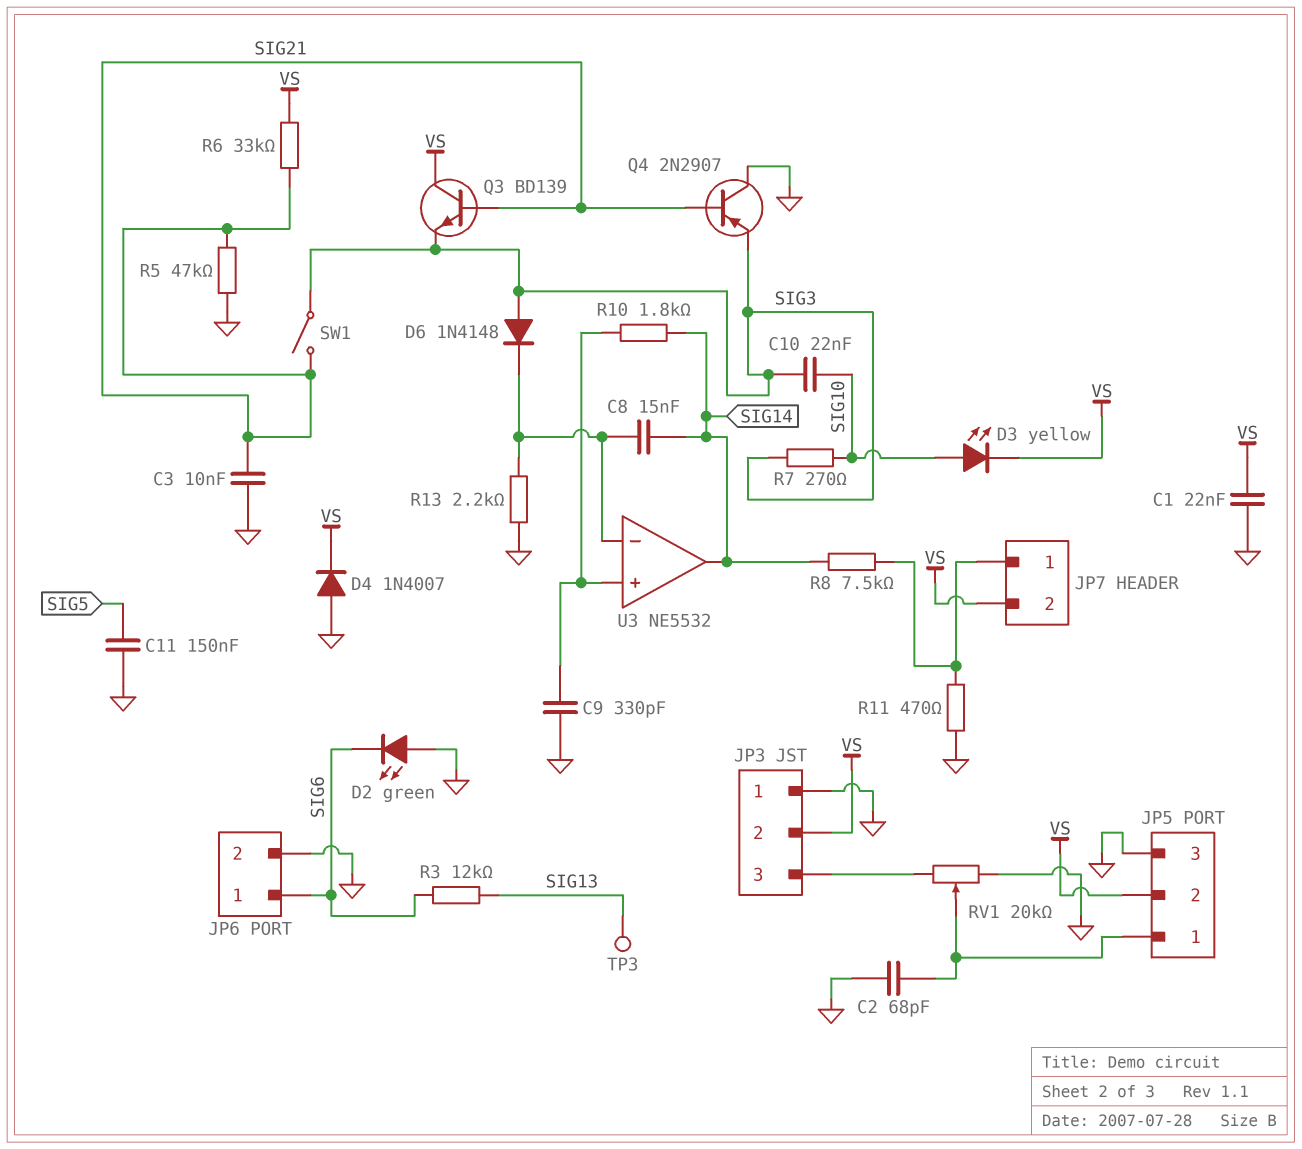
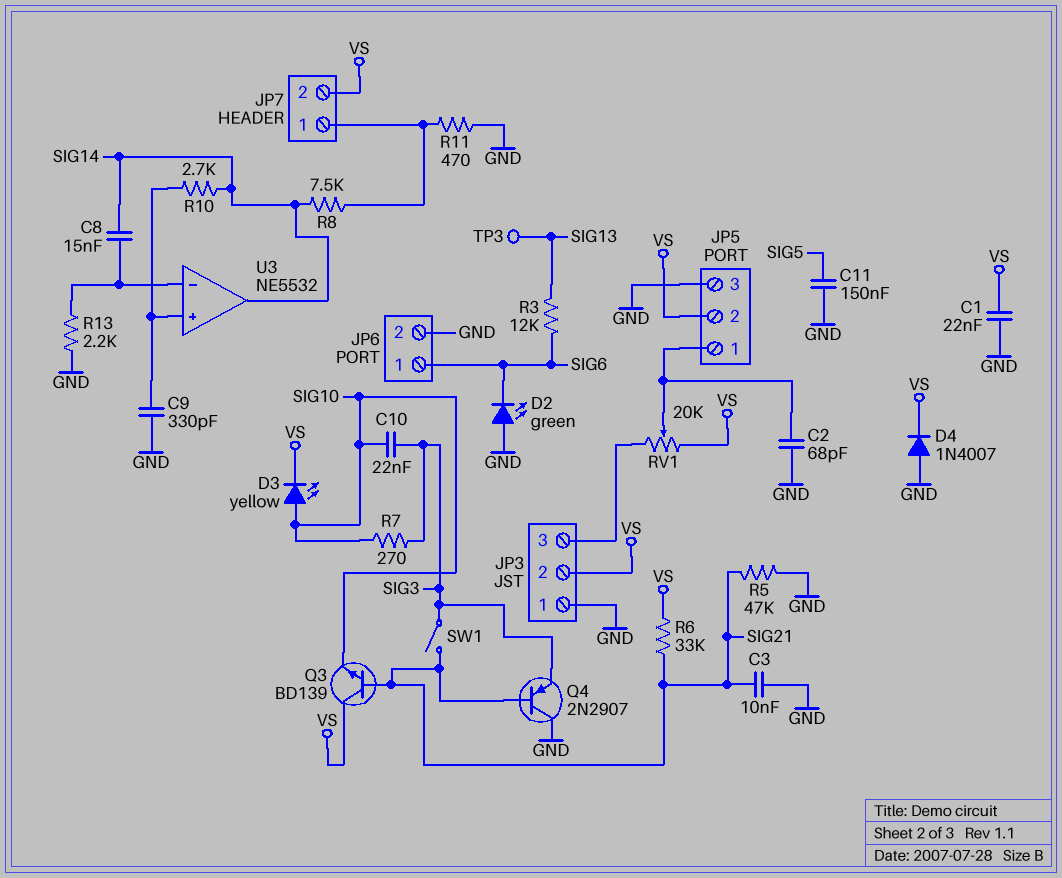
D6: diode 1N4148 (A SIG3, K U3/in-) -> none
Q3: NPN BD139 (B SIG21, C VS, E SIG3) -> NPN BD139 (B SIG21, C VS, E SIG10)
R10: 1.8k (SIG14, U3/in+) -> 2.7k (SIG14, U3/in+)
RV1: 20k (GND, JP3/3, wiper JP5/1) -> 20k (JP3/3, VS, wiper JP5/1)

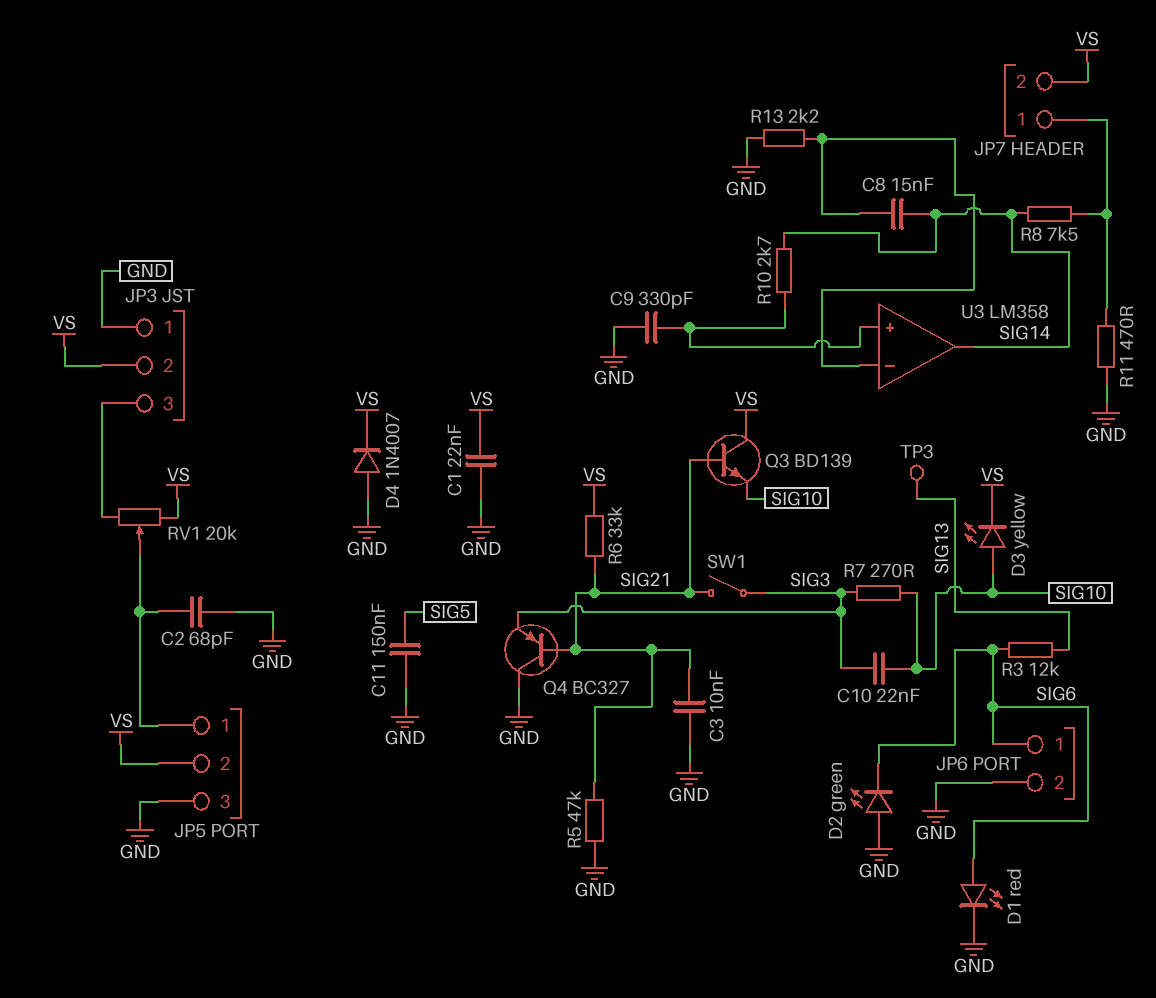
D1: none -> LED red (A SIG6, K GND)
Q4: PNP 2N2907 (B SIG21, C GND, E SIG3) -> PNP BC327 (B SIG21, C GND, E SIG3)
U3: NE5532 -> LM358

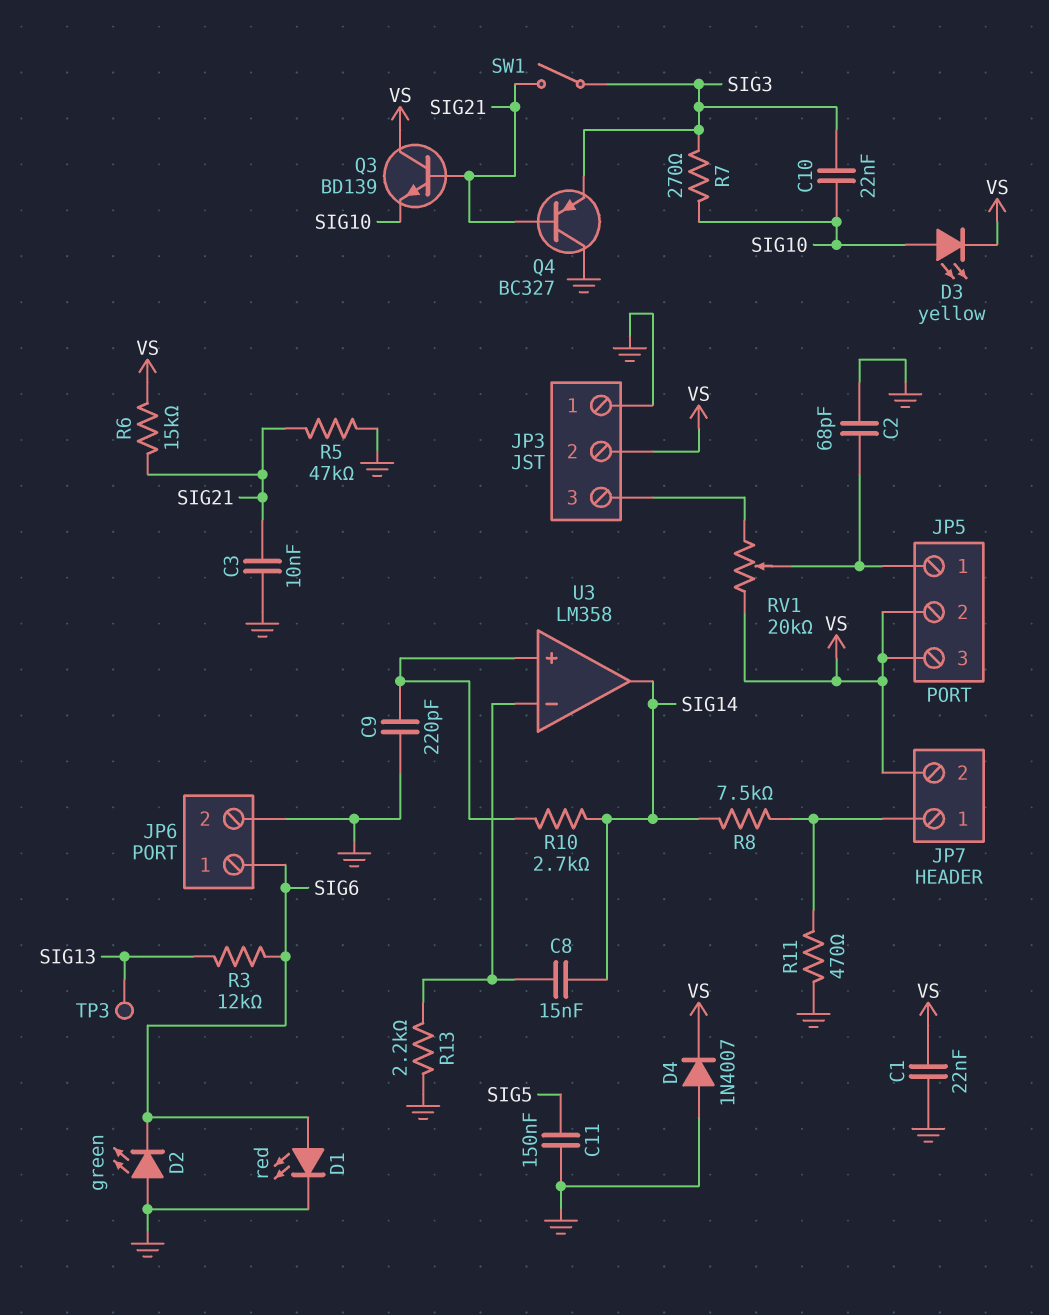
C9: 330pF (GND, U3/in+) -> 220pF (GND, U3/in+)
JP5 pin 3: GND -> VS
R6: 33k (SIG21, VS) -> 15k (SIG21, VS)

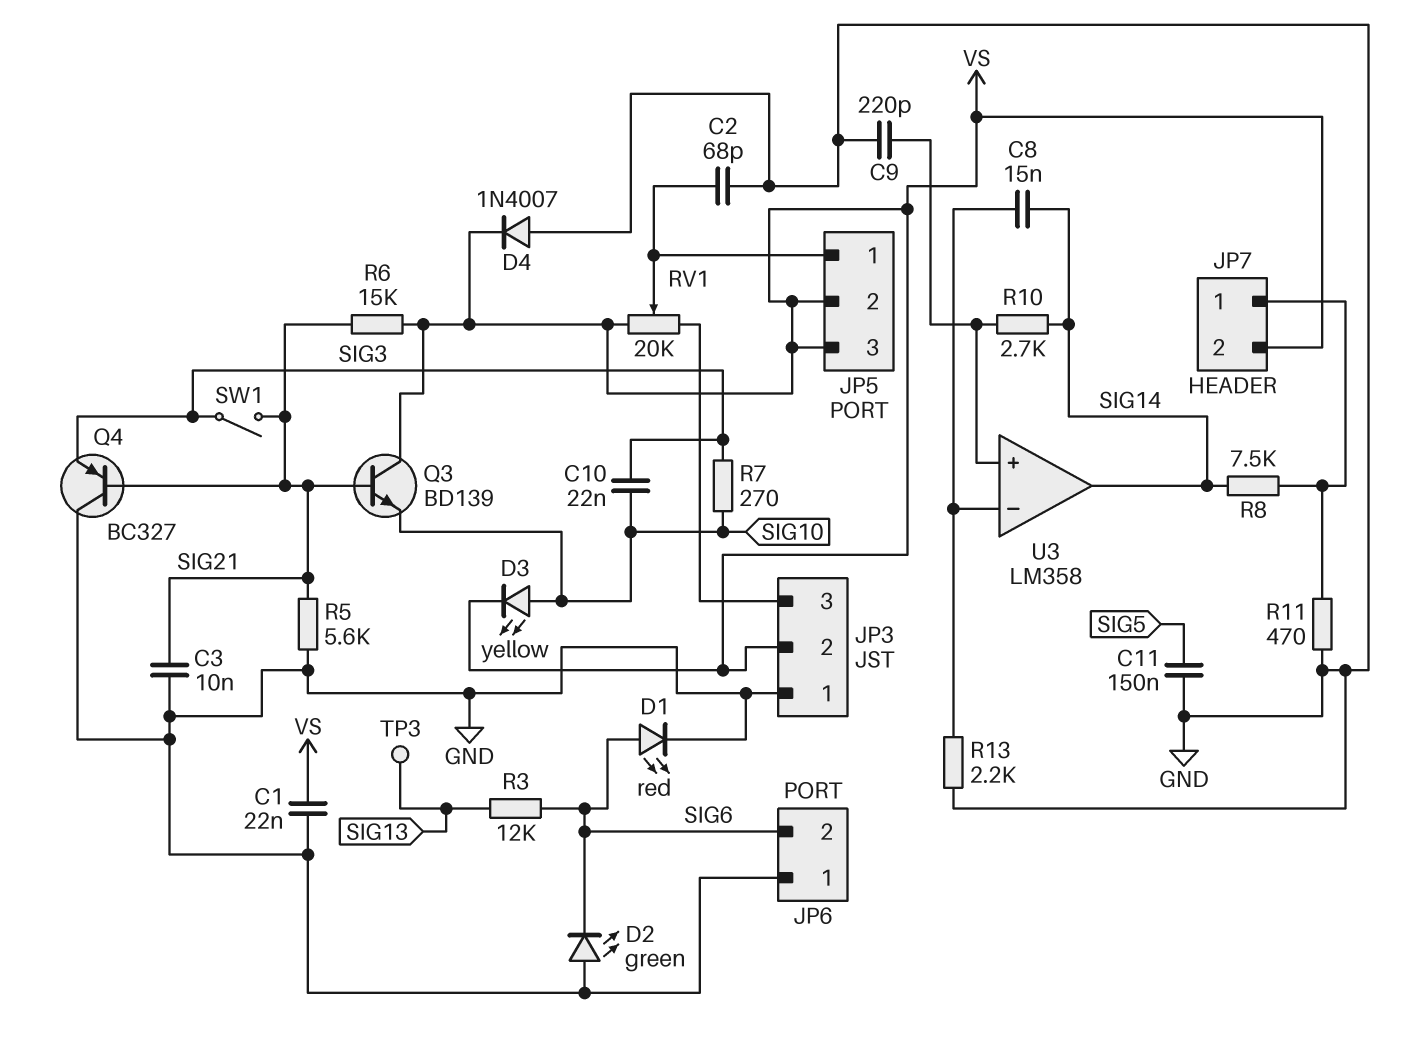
JP6 pin 1: SIG6 -> GND
JP6 pin 2: GND -> SIG6
R5: 47k (GND, SIG21) -> 5.6k (GND, SIG21)

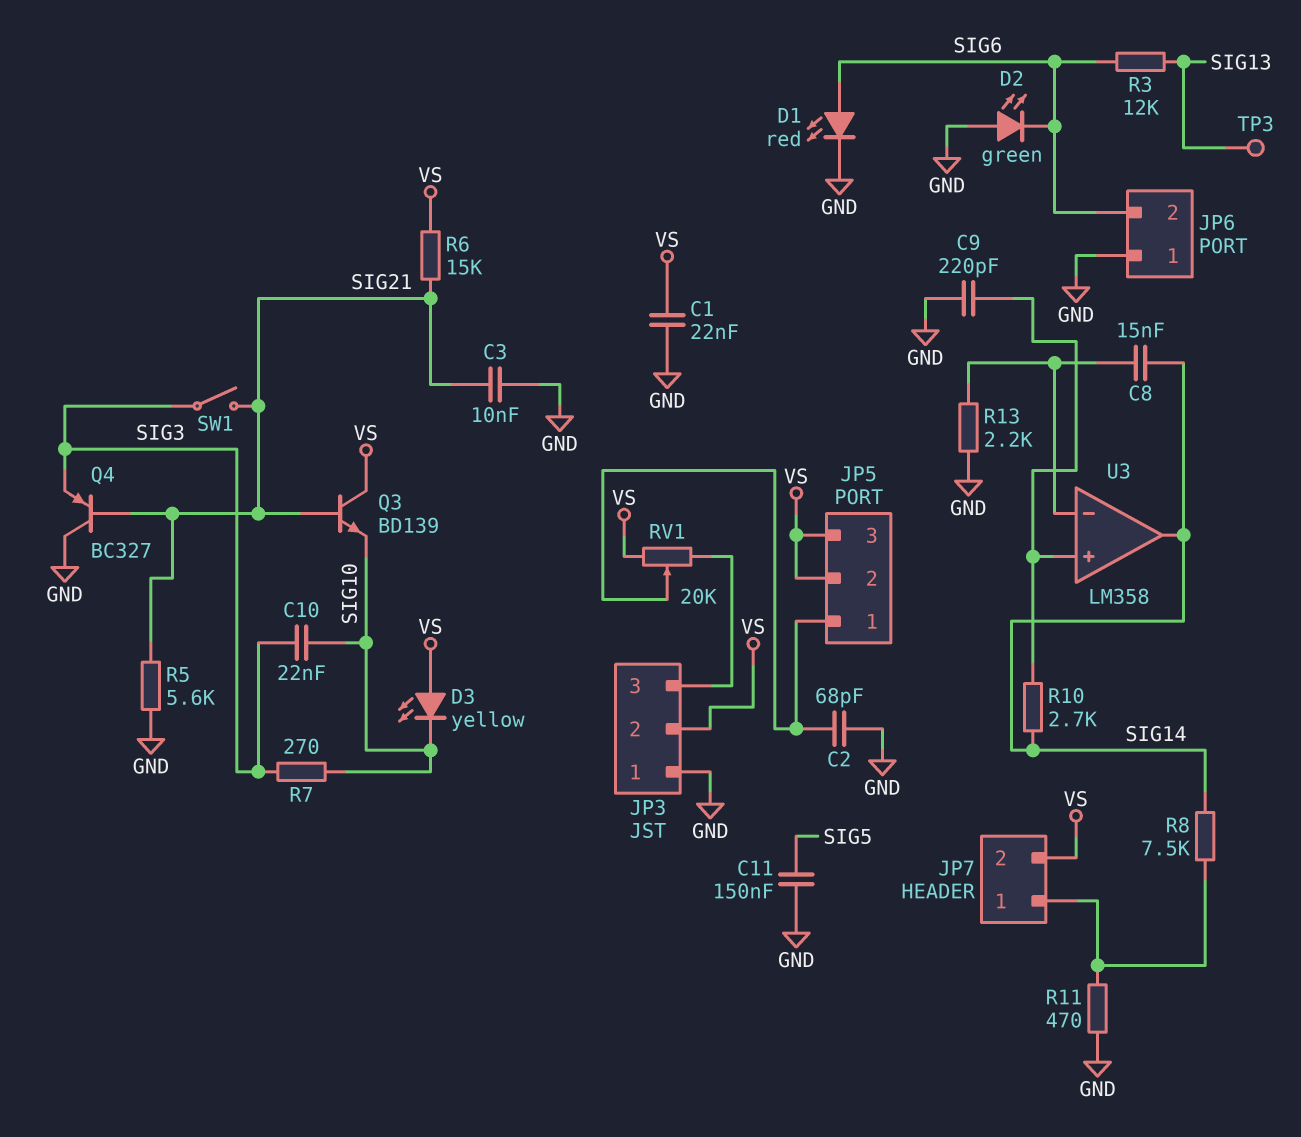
D3: LED yellow (A SIG10, K VS) -> LED yellow (A VS, K SIG10)
D4: diode 1N4007 (A GND, K VS) -> none

